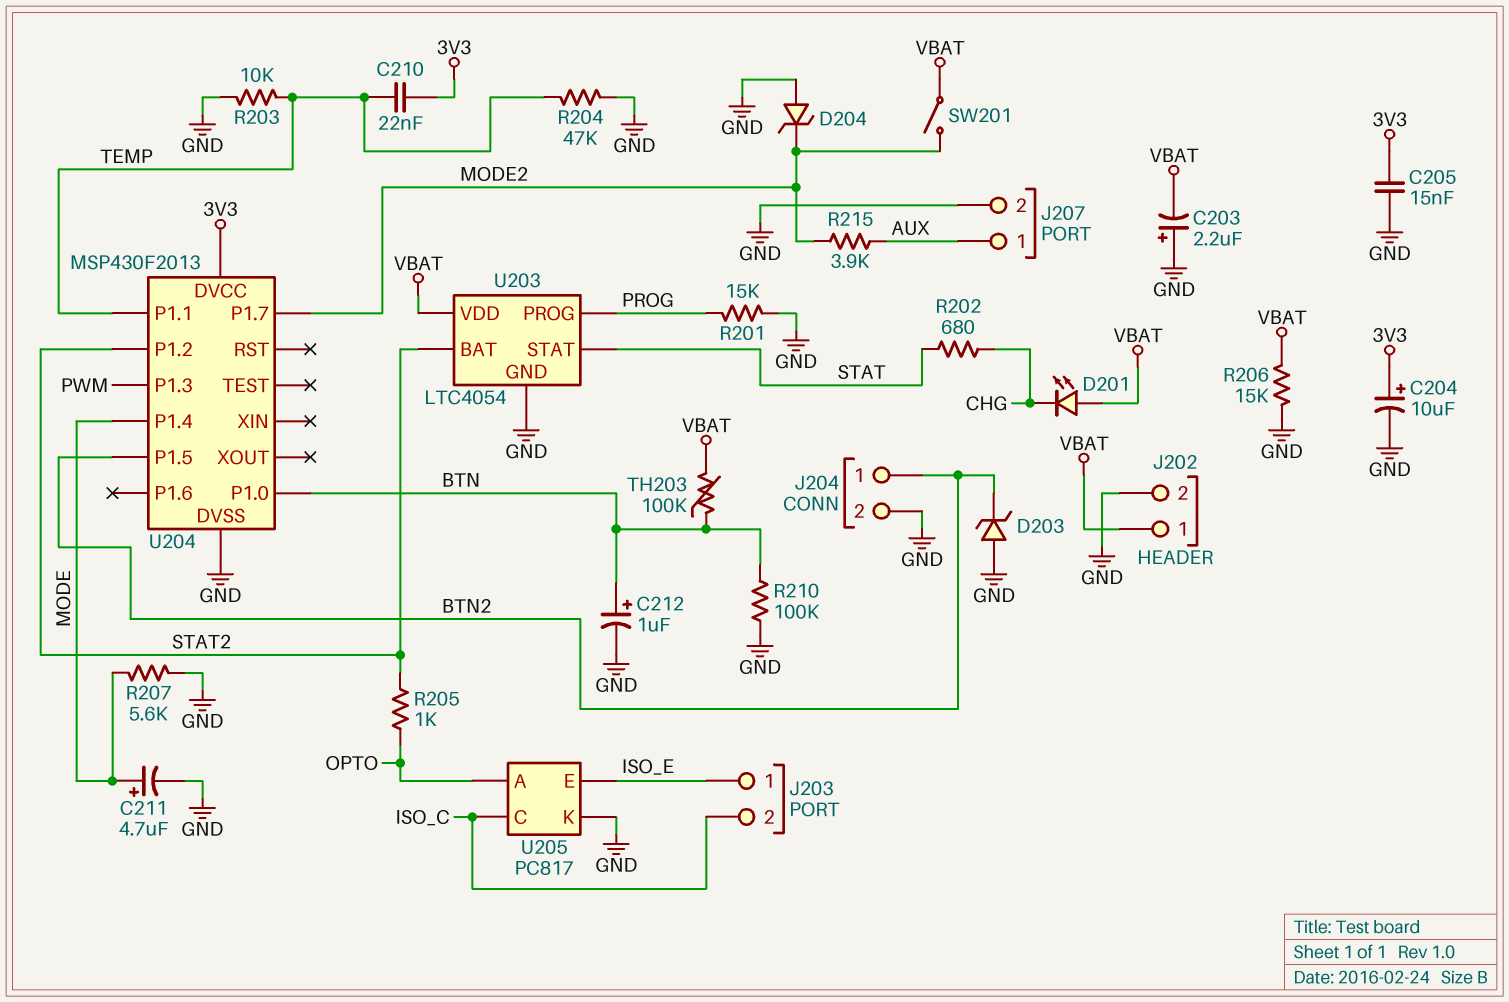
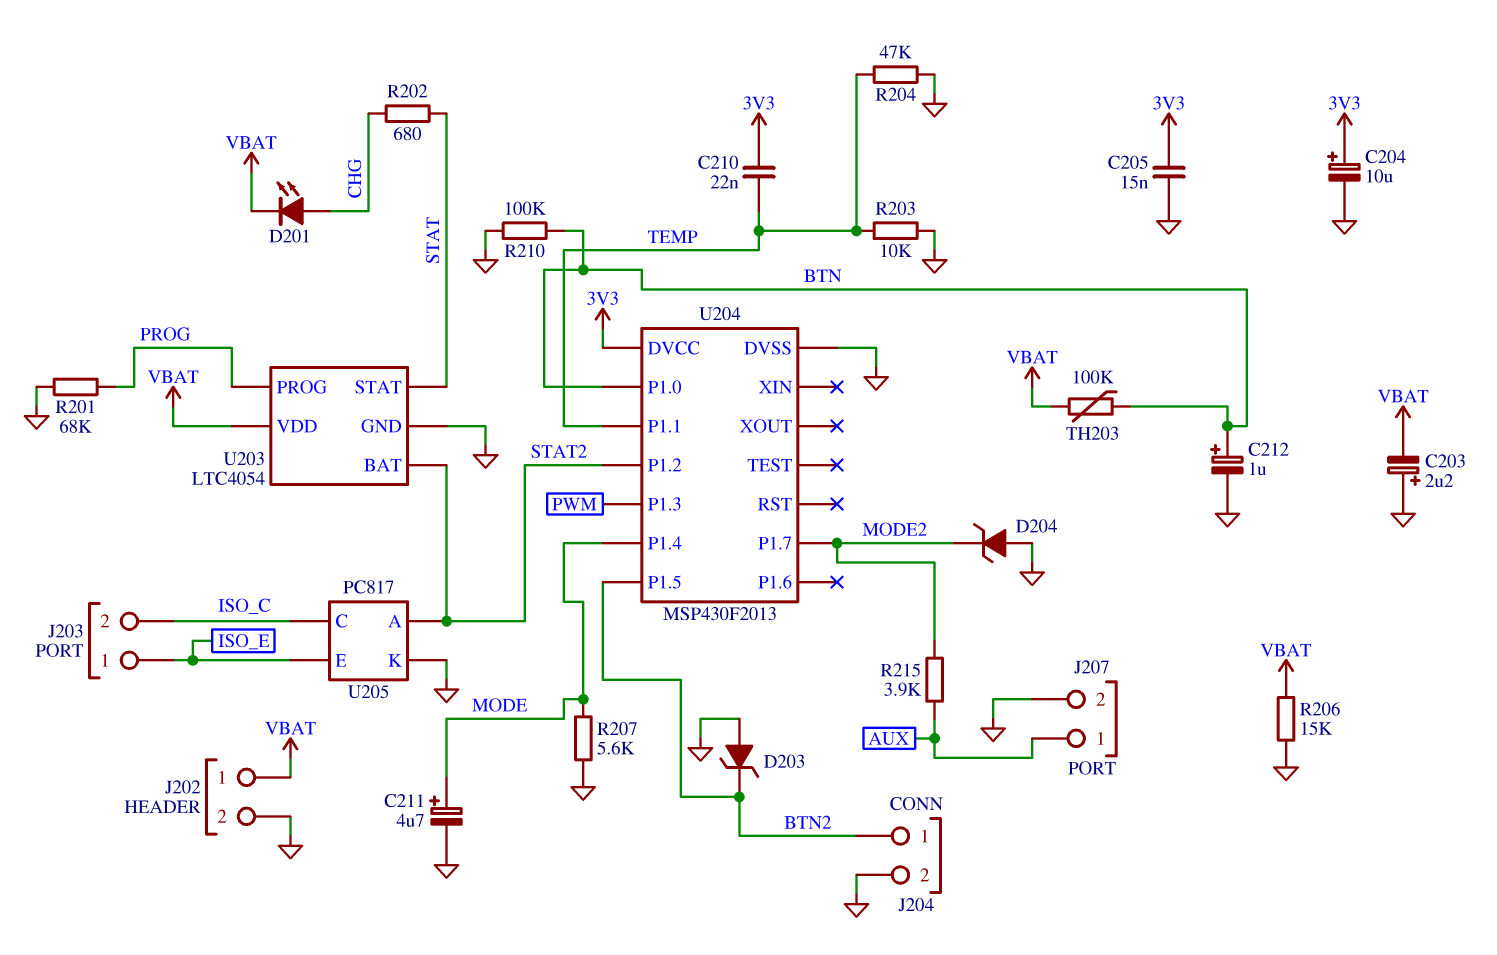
D201: LED (A VBAT, K CHG) -> LED (A CHG, K VBAT)
R201: 15k (GND, PROG) -> 68k (GND, PROG)
R205: 1k (OPTO, STAT2) -> none
SW201: switch (MODE2, VBAT) -> none
U205 pin A: OPTO -> STAT2

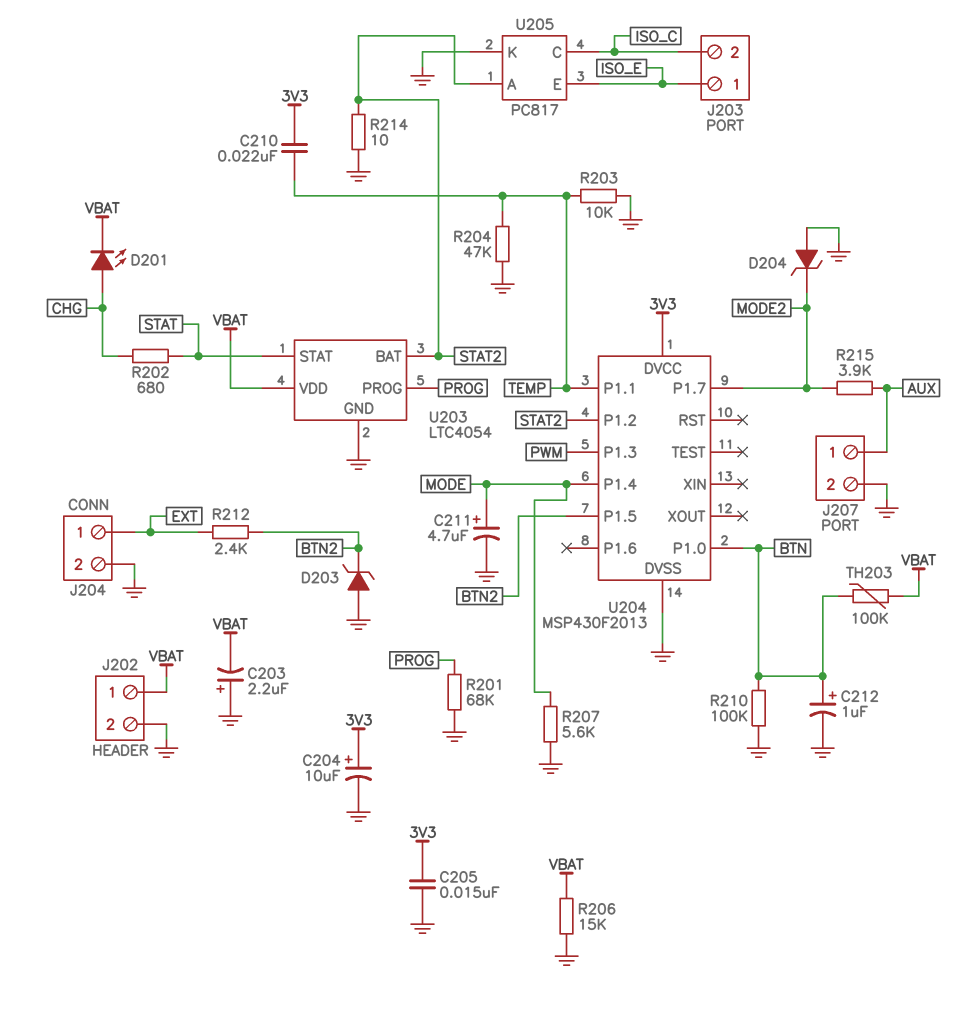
J204 pin 1: BTN2 -> EXT
R212: none -> 2.4k (BTN2, EXT)
R214: none -> 10 (GND, STAT2)

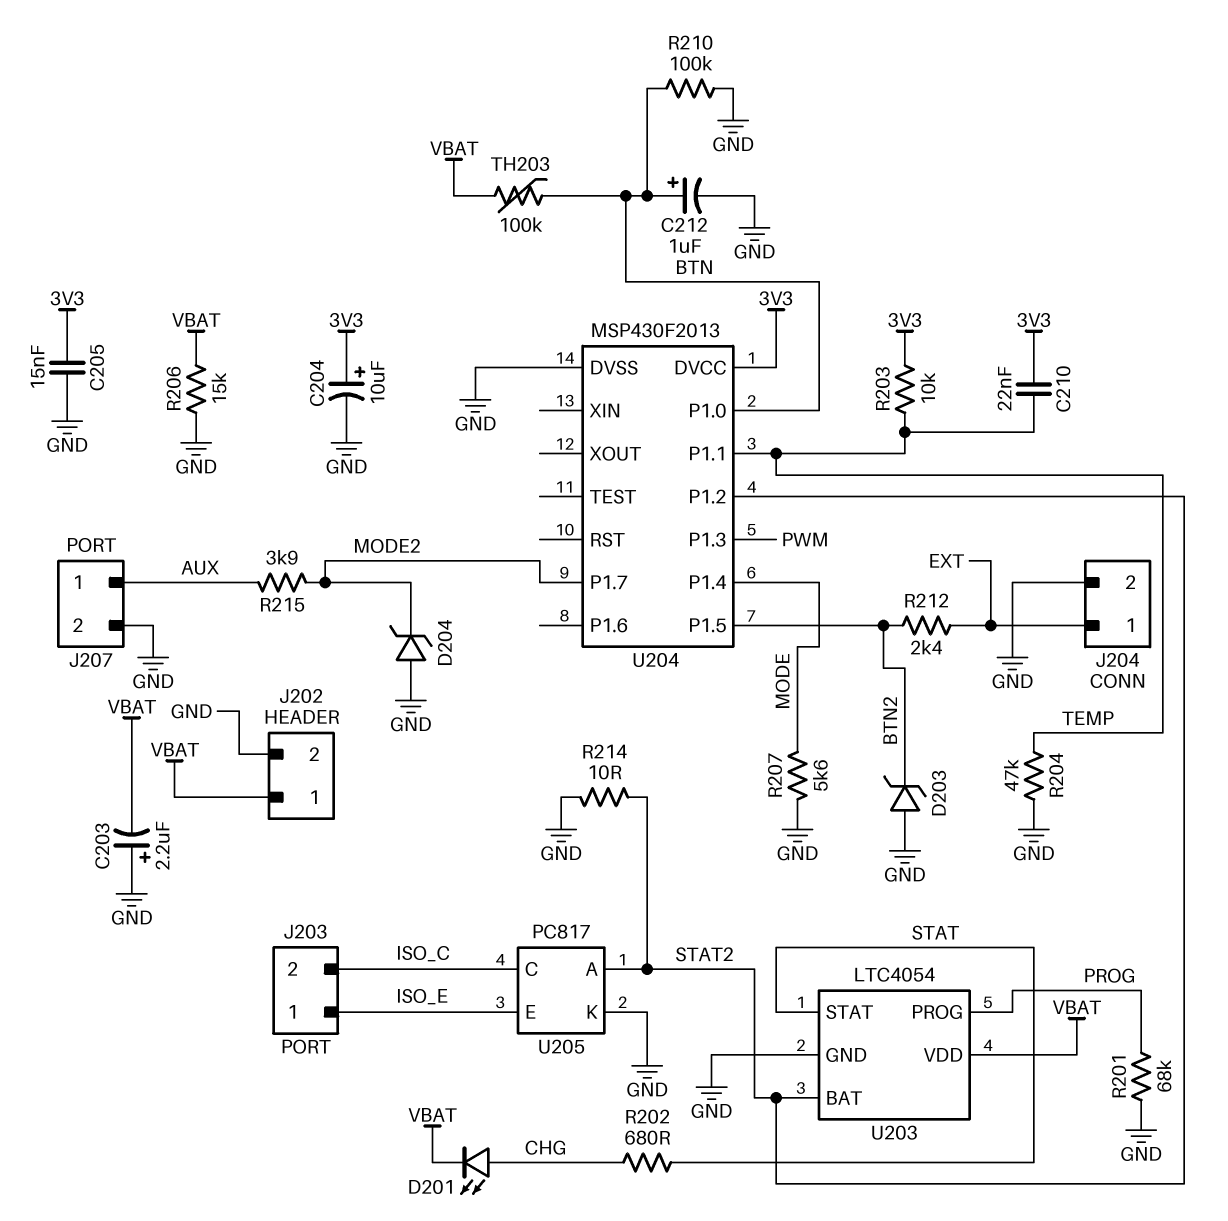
C211: 4.7uF (plus MODE, minus GND) -> none
R203: 10k (GND, TEMP) -> 10k (3V3, TEMP)

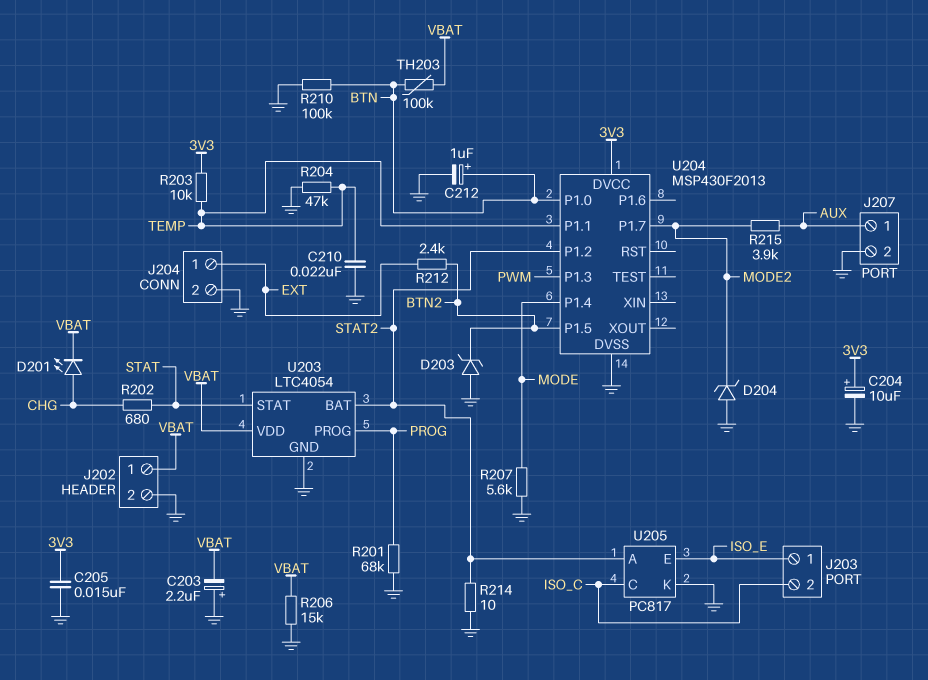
C210: 22nF (3V3, TEMP) -> 22nF (GND, TEMP)

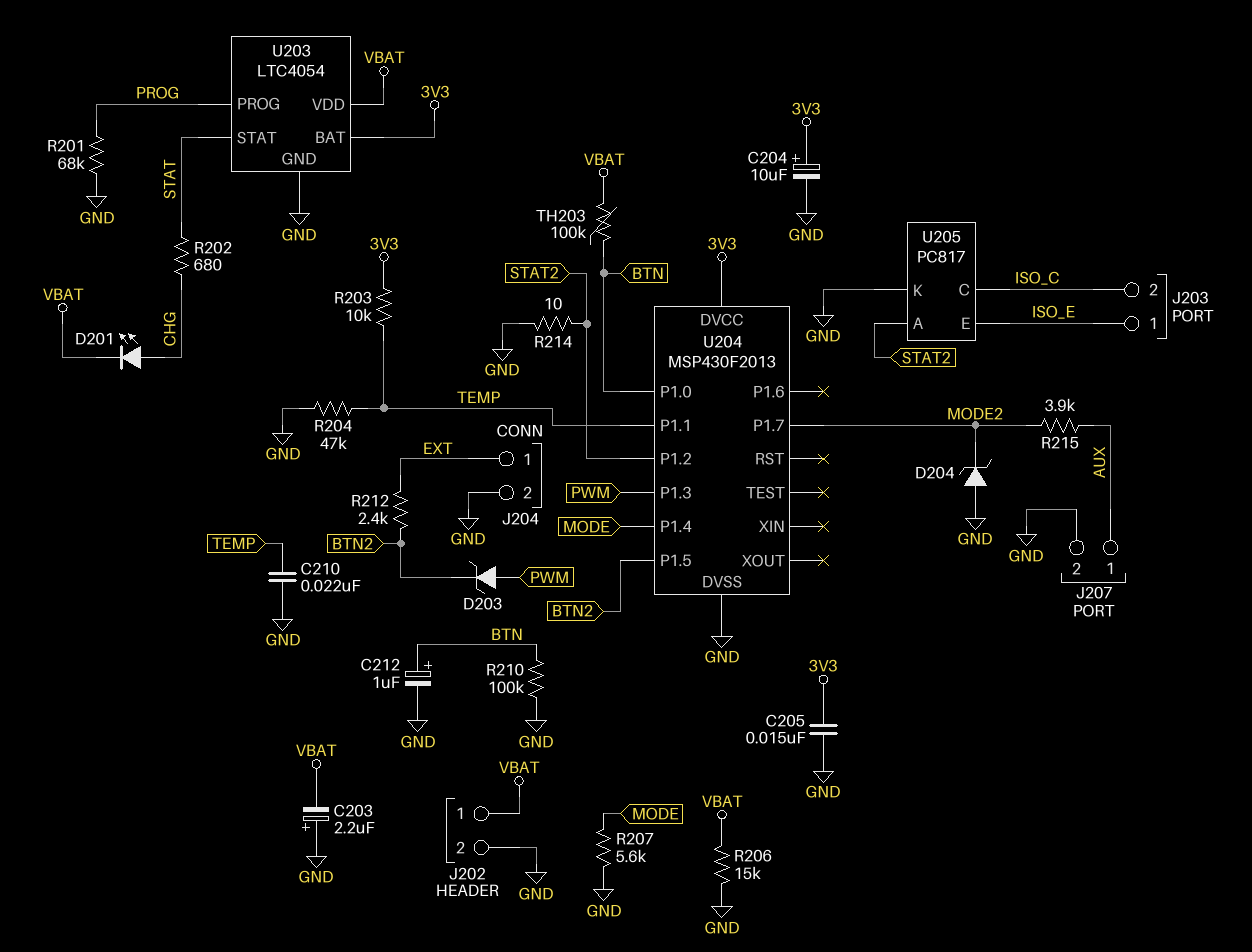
D203: zener (A GND, K BTN2) -> zener (A PWM, K BTN2)
U203 pin BAT: STAT2 -> 3V3

